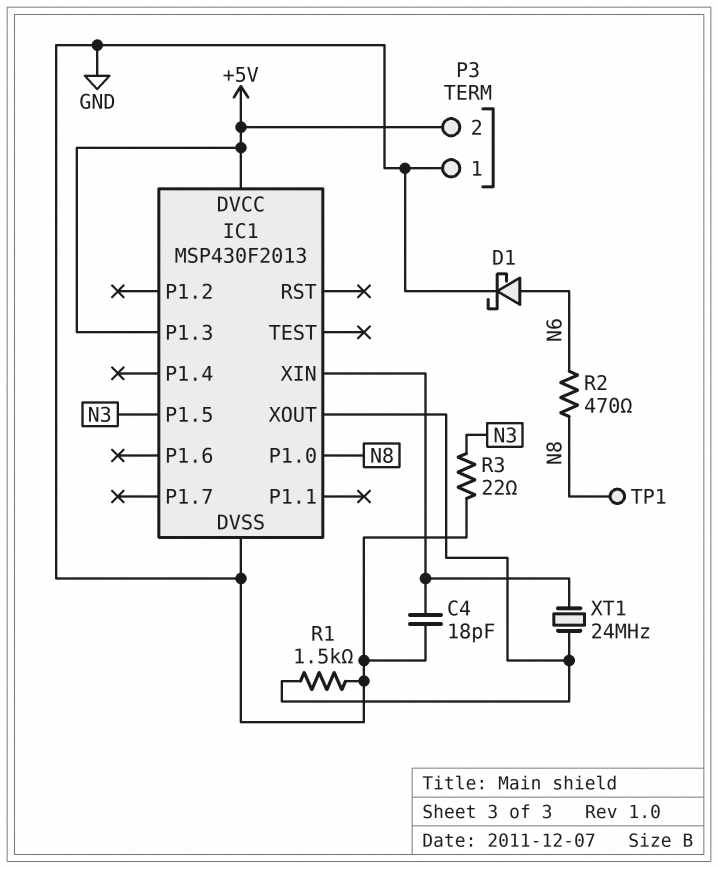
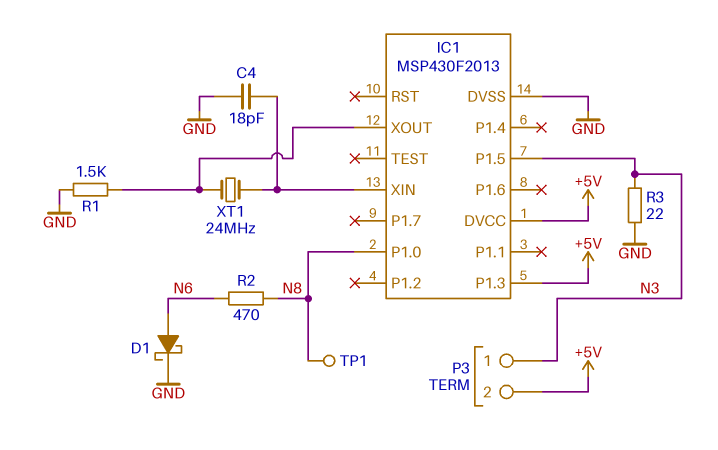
P3 pin 1: GND -> N3

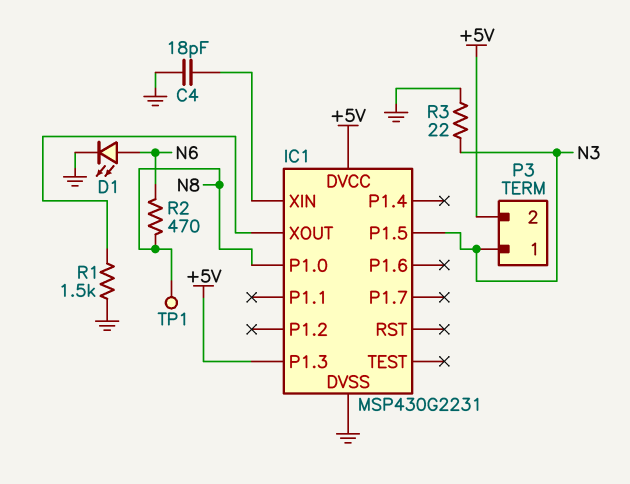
D1: schottky (A N6, K GND) -> LED (A N6, K GND)
IC1: MSP430F2013 -> MSP430G2231
XT1: 24MHz (IC1/XIN, IC1/XOUT) -> none

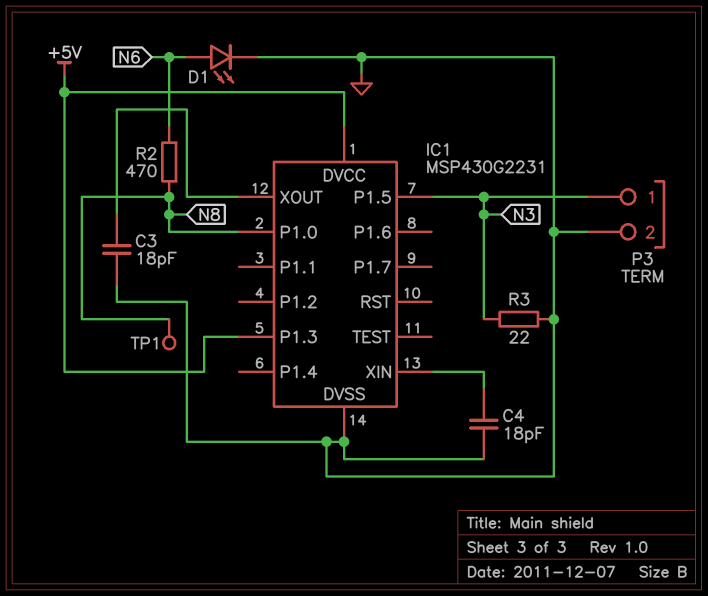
C3: none -> 18pF (GND, IC1/XOUT)
P3 pin 2: +5V -> GND
R1: 1.5k (GND, IC1/XOUT) -> none

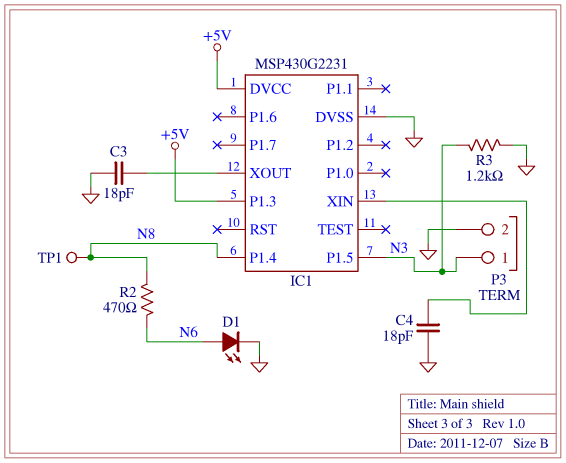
IC1 pin P1.0: N8 -> none
IC1 pin P1.4: none -> N8
R3: 22 (GND, N3) -> 1.2k (GND, N3)

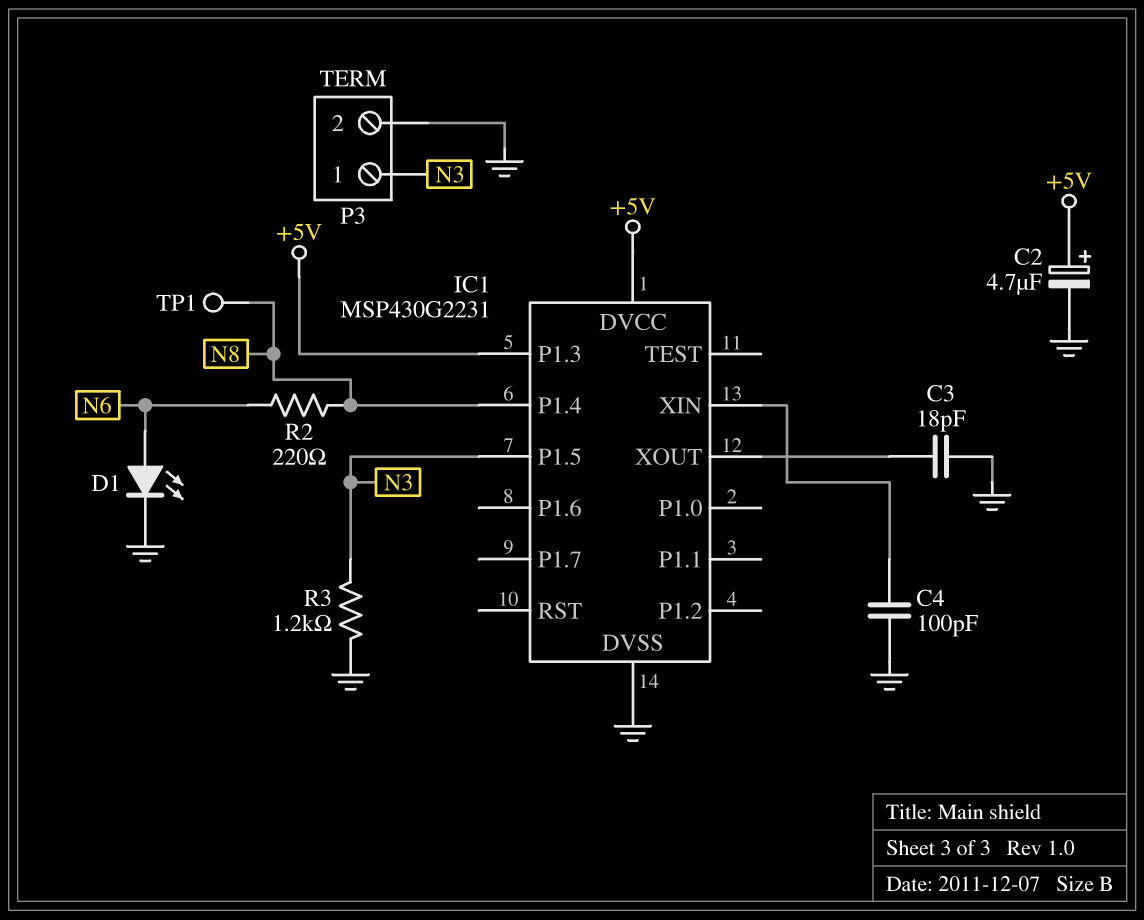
C2: none -> 4.7uF (plus +5V, minus GND)
C4: 18pF (GND, IC1/XIN) -> 100pF (GND, IC1/XIN)
R2: 470 (N6, N8) -> 220 (N6, N8)

